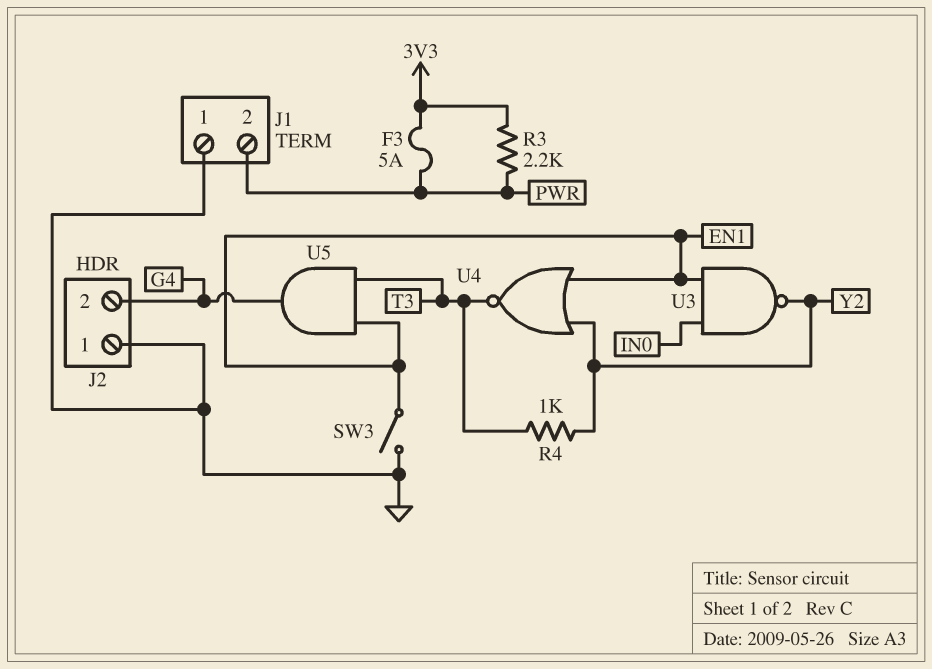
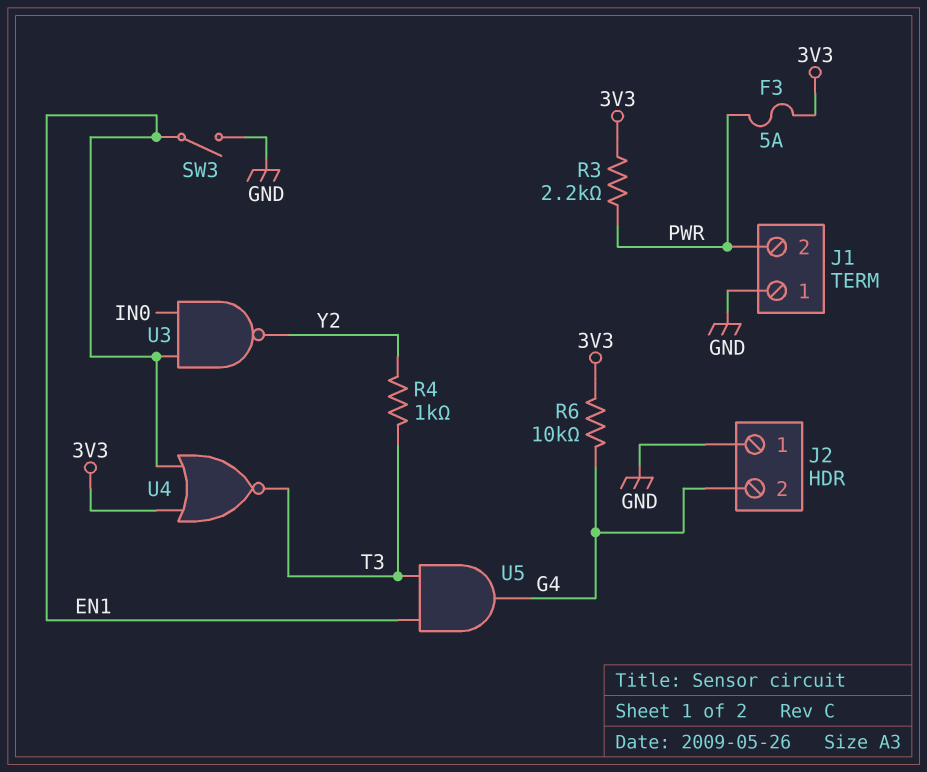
R6: none -> 10k (3V3, G4)
U4: NOR (in EN1, in Y2, out T3) -> NOR (in 3V3, in EN1, out T3)

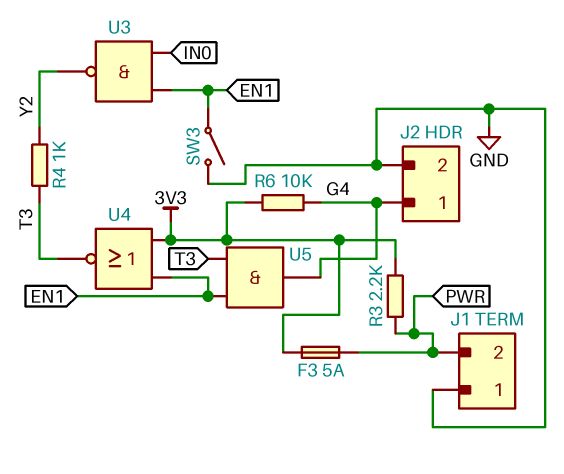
J2 pin 1: GND -> G4
J2 pin 2: G4 -> GND

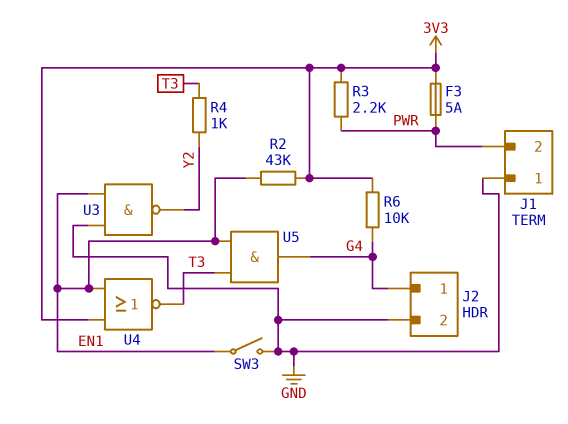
R2: none -> 43k (3V3, EN1)
U3: NAND (in EN1, in IN0, out Y2) -> NAND (in EN1, in GND, out Y2)

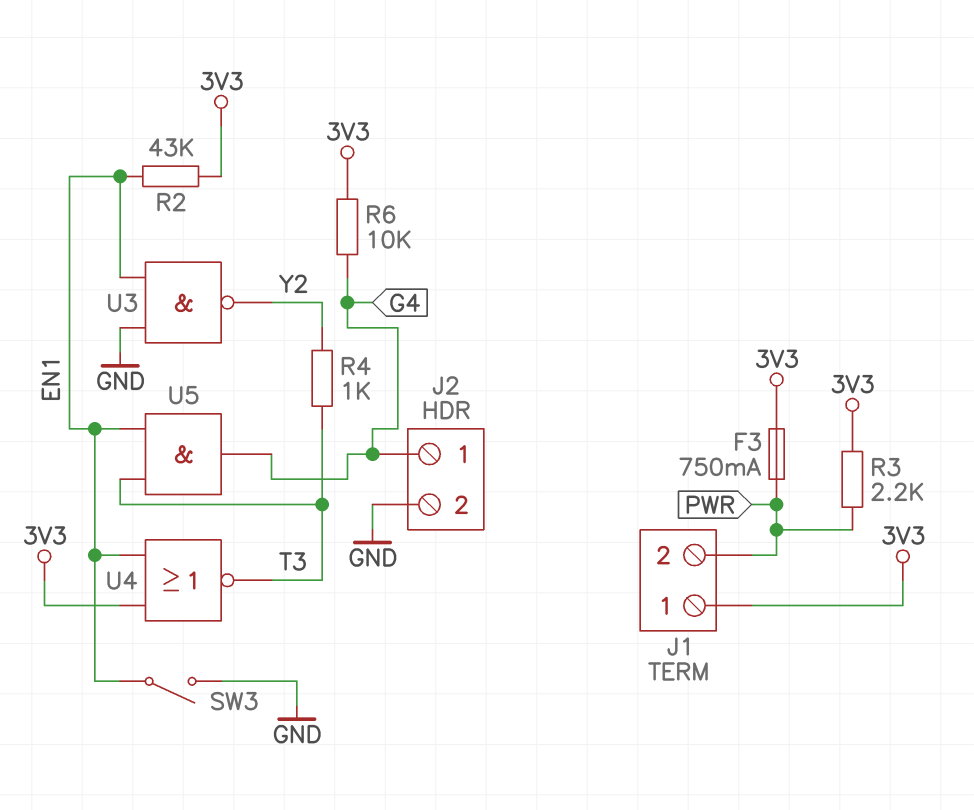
F3: 5A (3V3, PWR) -> 750mA (3V3, PWR)
J1 pin 1: GND -> 3V3

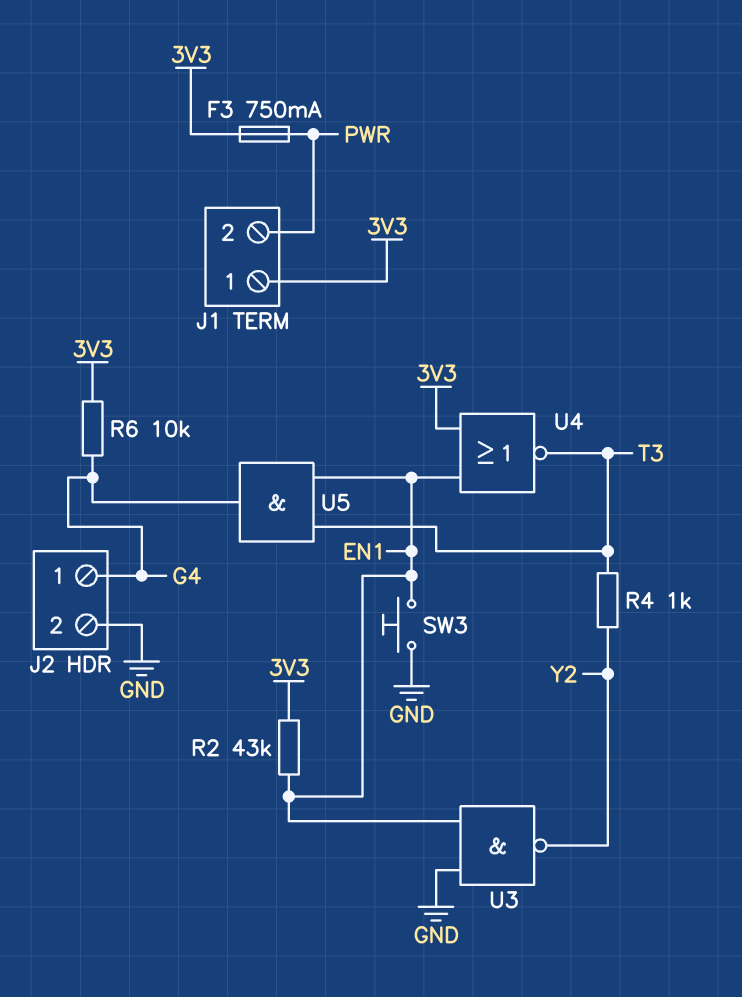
R3: 2.2k (3V3, PWR) -> none
SW3: switch (EN1, GND) -> button (EN1, GND)

